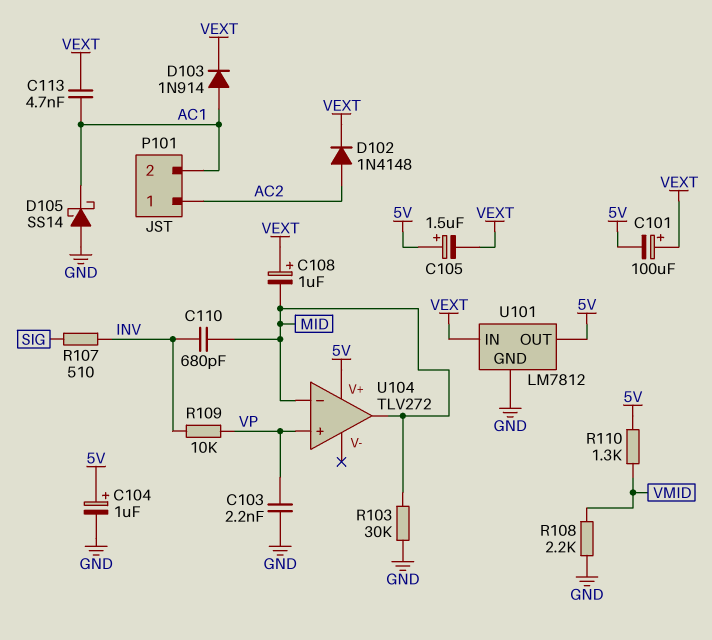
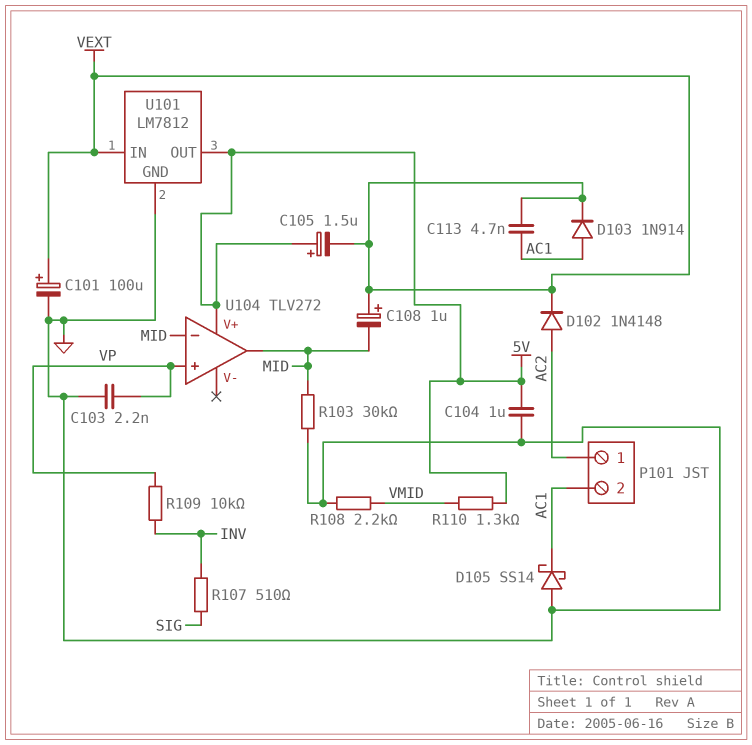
C101: 100uF (plus VEXT, minus 5V) -> 100uF (plus VEXT, minus GND)
C104: 1uF (plus 5V, minus GND) -> 1uF (5V, GND)
C110: 680pF (INV, MID) -> none

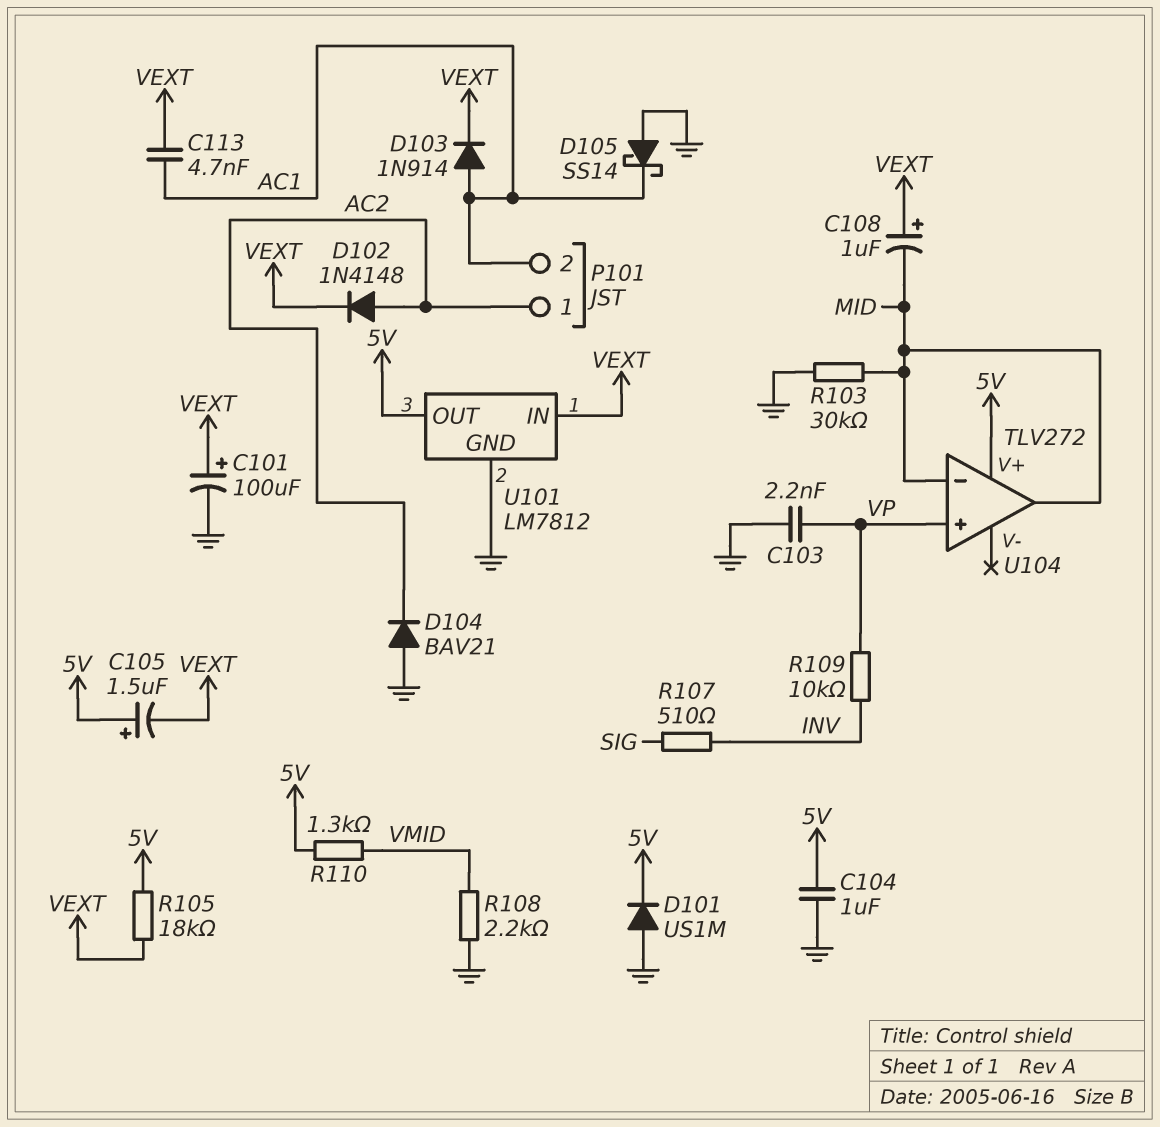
D101: none -> diode US1M (A GND, K 5V)
D104: none -> diode BAV21 (A GND, K AC2)
R105: none -> 18k (5V, VEXT)

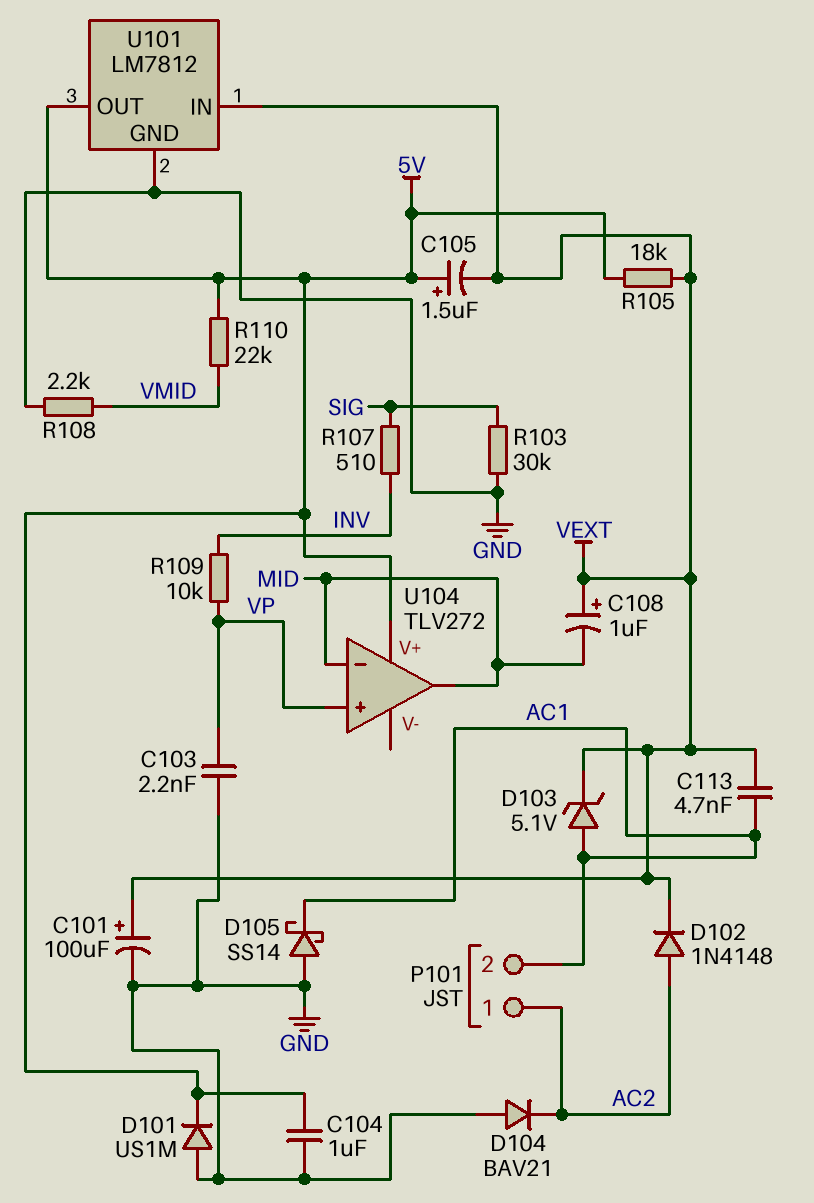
D103: diode 1N914 (A AC1, K VEXT) -> zener 5.1V (A AC1, K VEXT)
R103: 30k (GND, MID) -> 30k (GND, SIG)
R110: 1.3k (5V, VMID) -> 22k (5V, VMID)

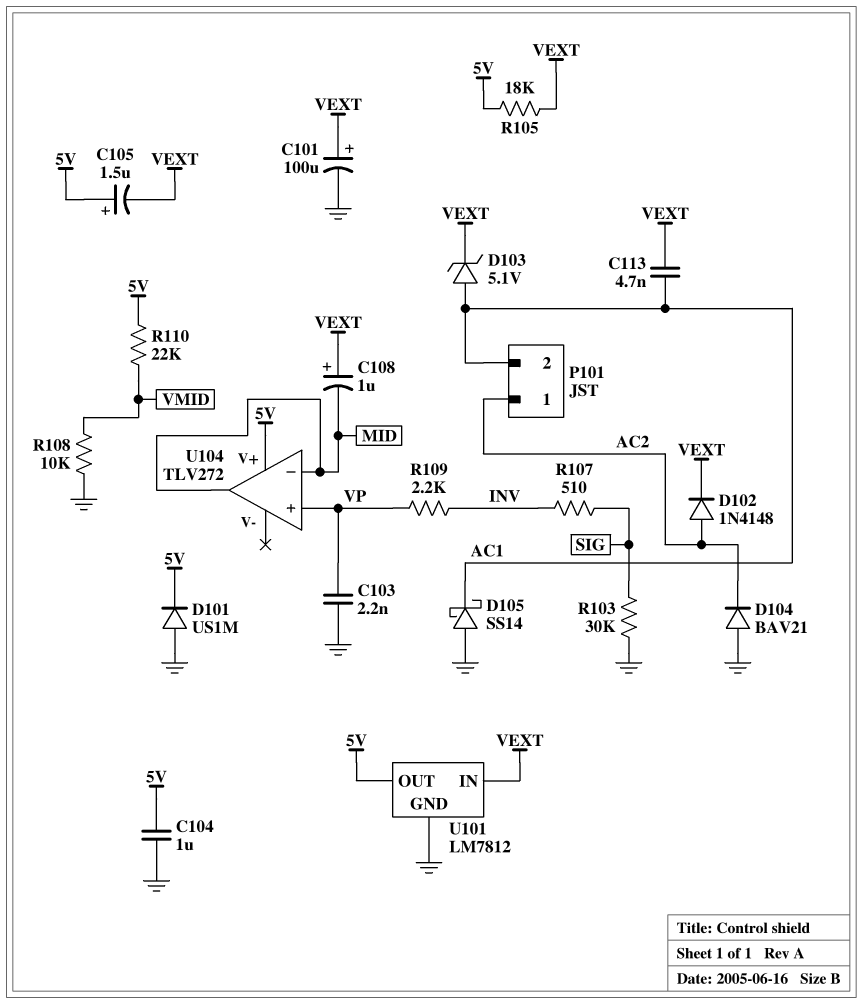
R108: 2.2k (GND, VMID) -> 10k (GND, VMID)
R109: 10k (INV, VP) -> 2.2k (INV, VP)

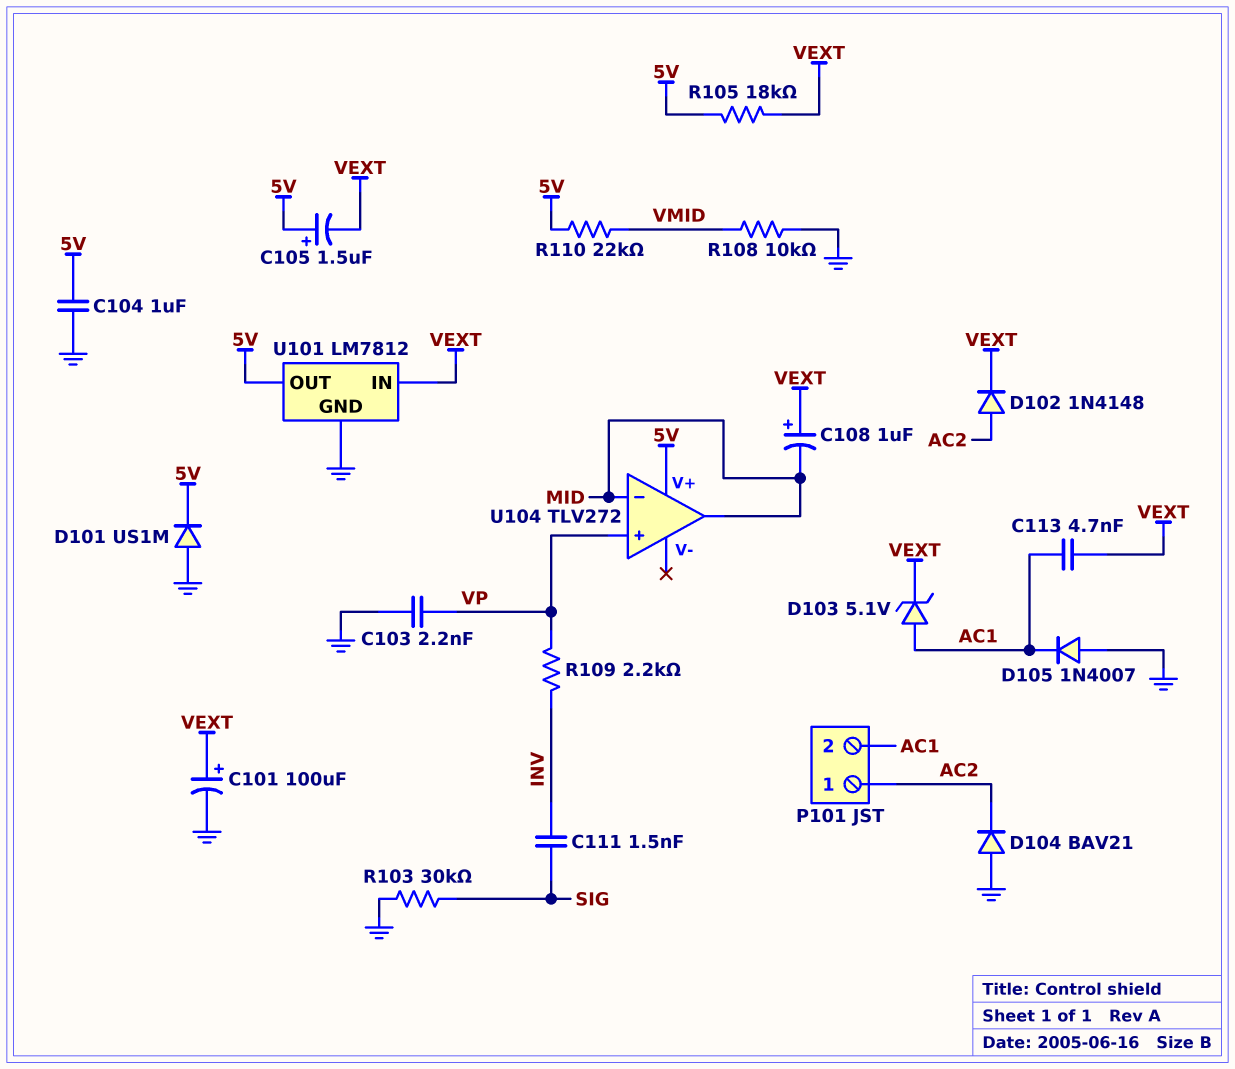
C111: none -> 1.5nF (INV, SIG)
D105: schottky SS14 (A GND, K AC1) -> diode 1N4007 (A GND, K AC1)
R107: 510 (INV, SIG) -> none

